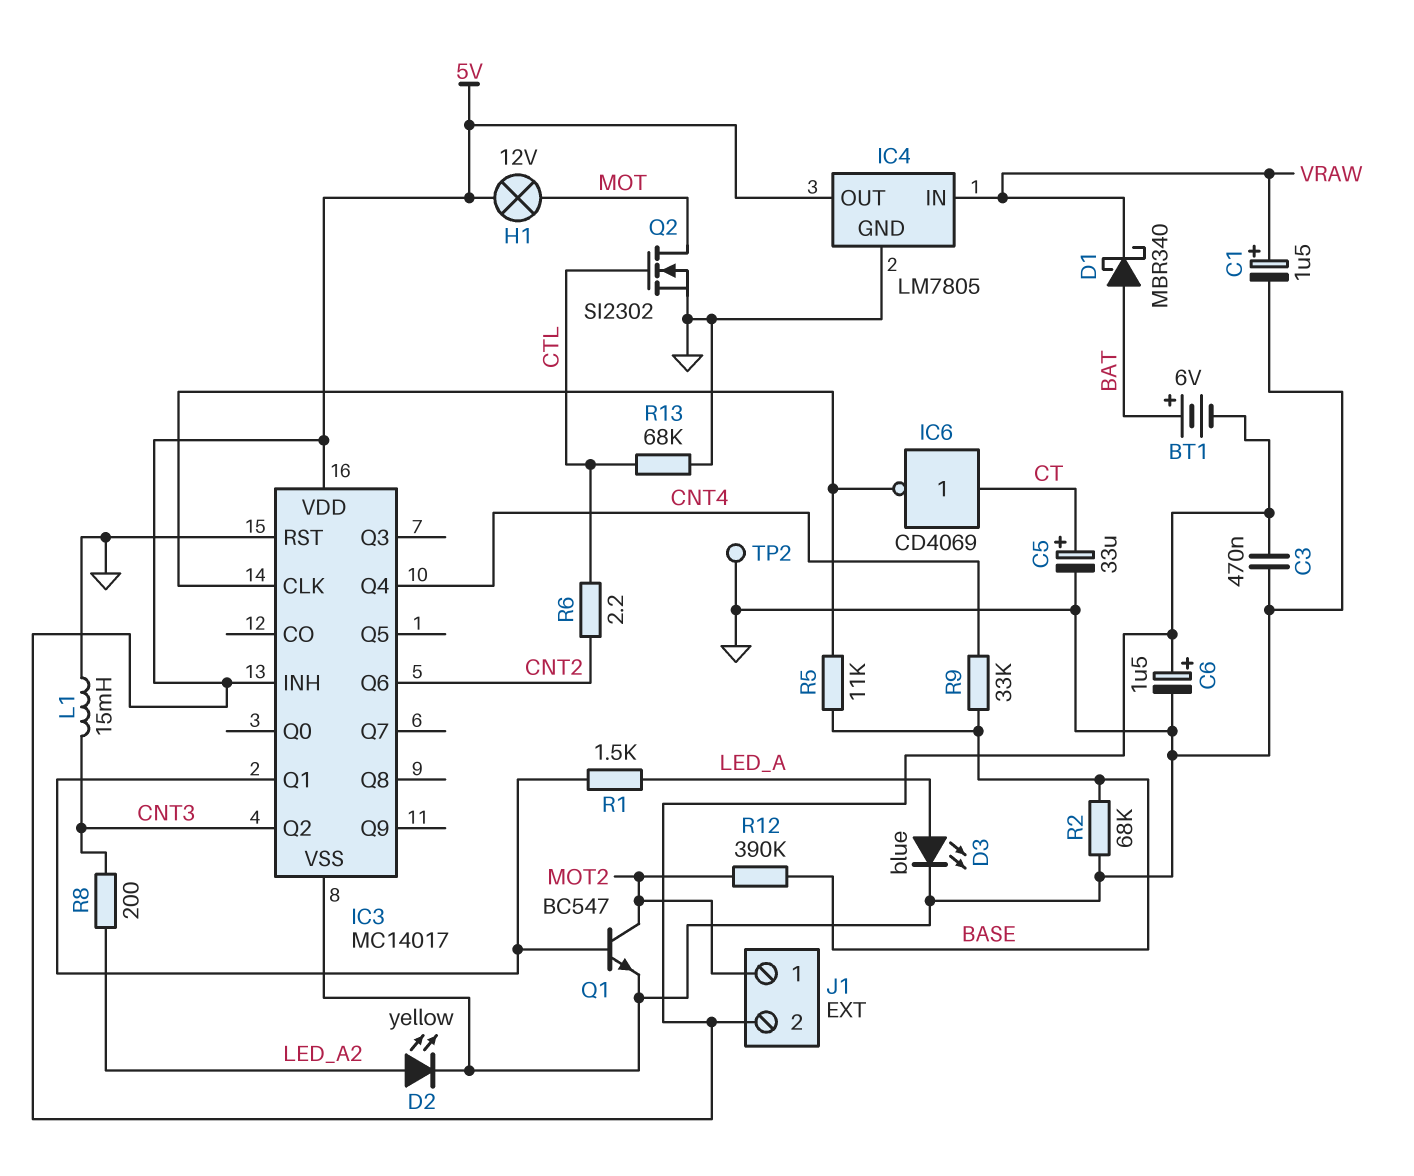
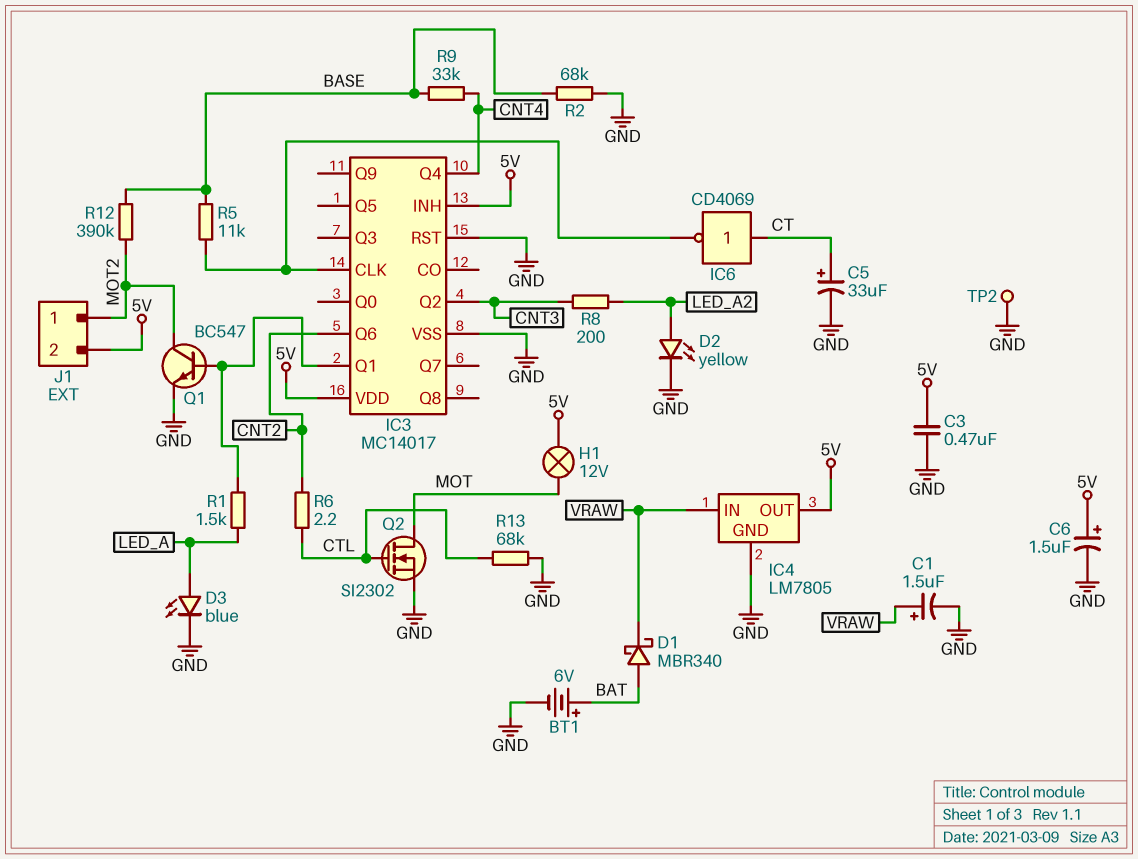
BT1: 6V (plus BAT, minus 5V) -> 6V (plus BAT, minus GND)
L1: 15mH (CNT3, GND) -> none

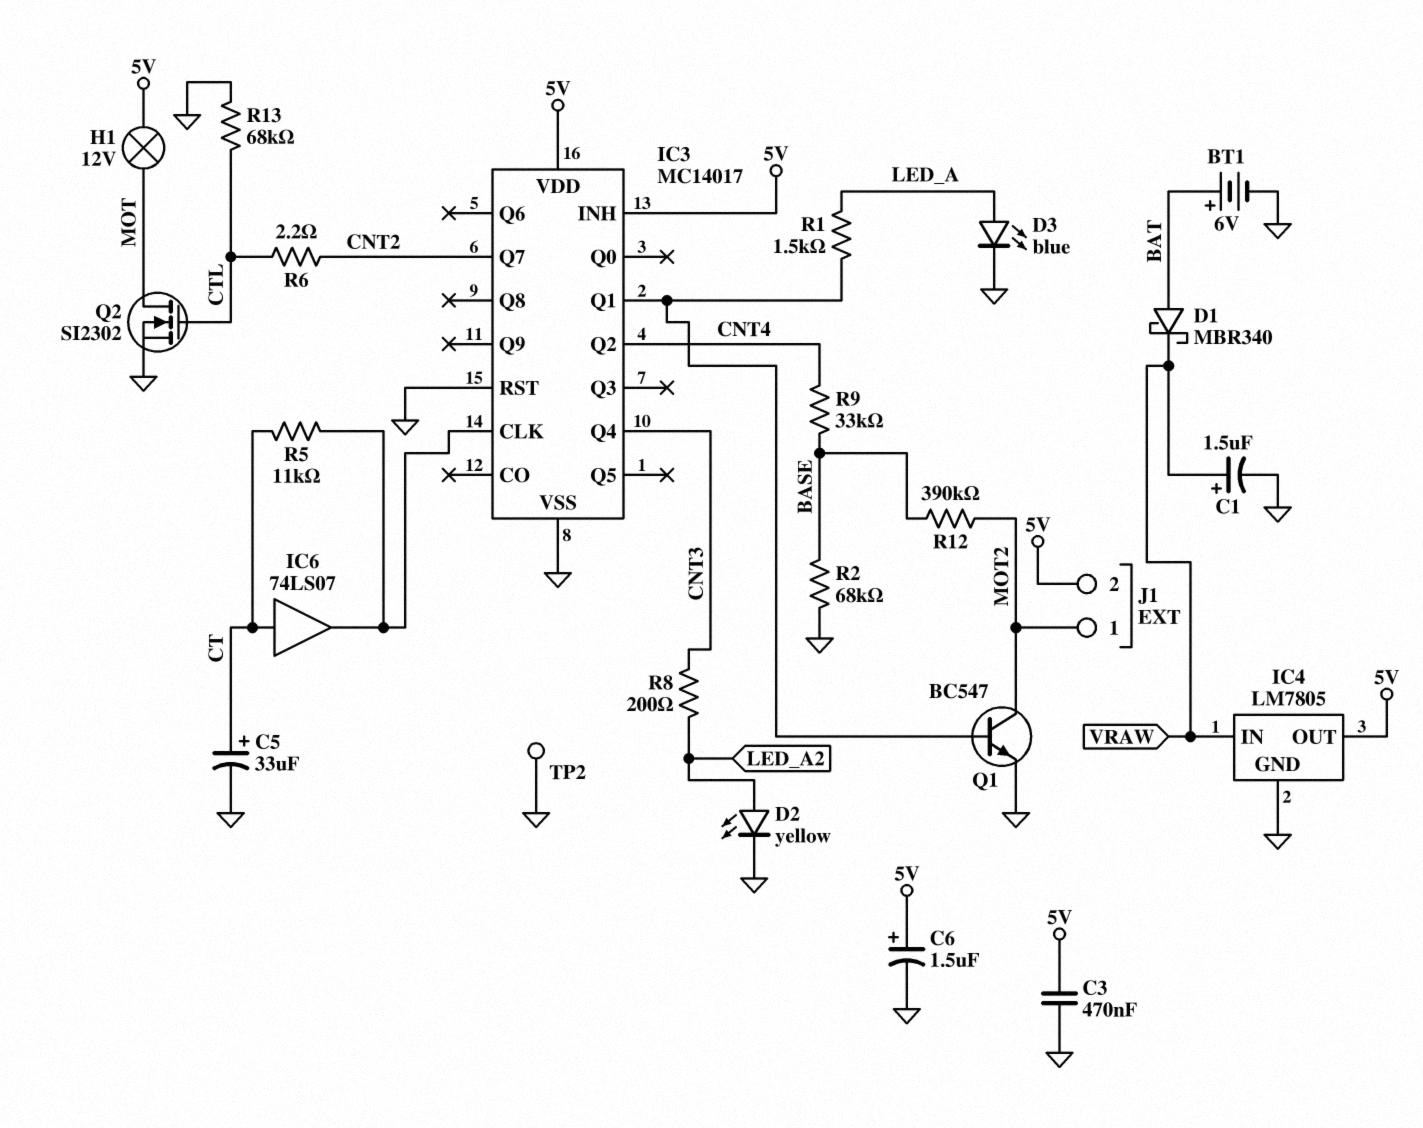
IC3 pin Q2: CNT3 -> CNT4
IC3 pin Q4: CNT4 -> CNT3
IC3 pin Q6: CNT2 -> none
IC3 pin Q7: none -> CNT2
IC6: NOT CD4069 (in CT, out IC3/CLK) -> buffer 74LS07 (in CT, out IC3/CLK)
R5: 11k (BASE, IC3/CLK) -> 11k (CT, IC3/CLK)

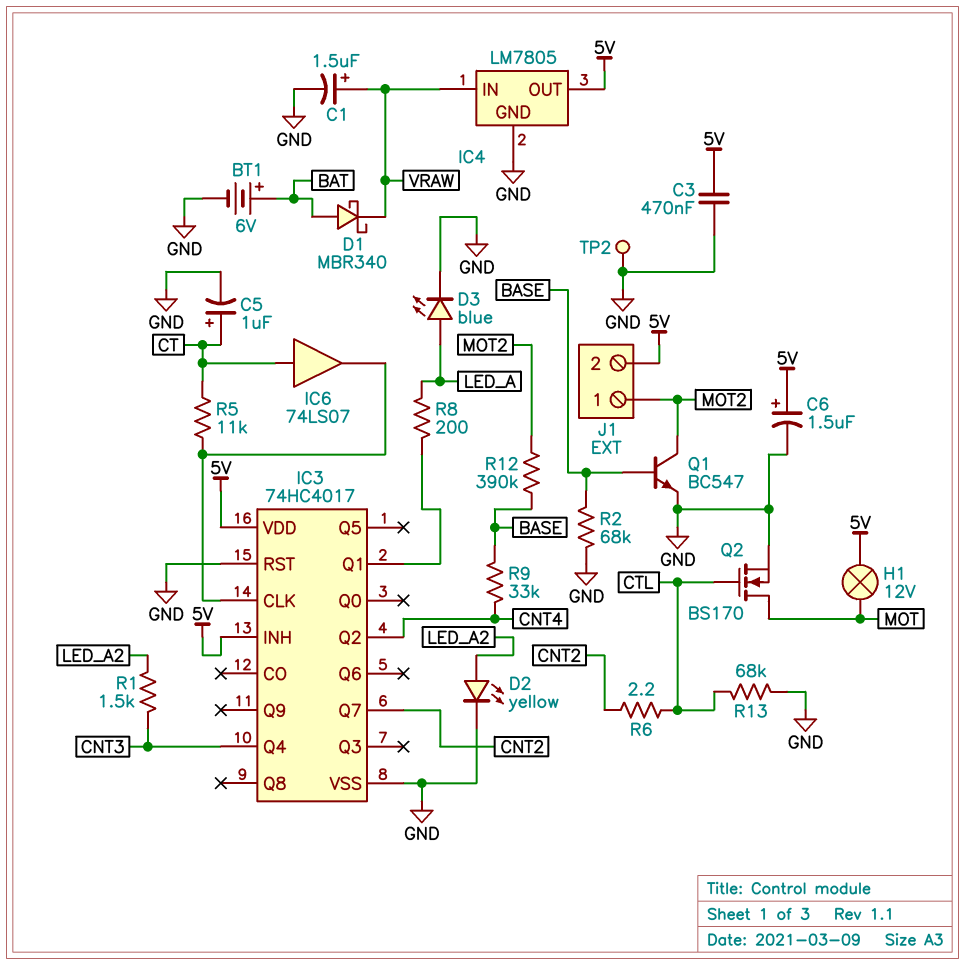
C5: 33uF (plus CT, minus GND) -> 1uF (plus CT, minus GND)
IC3: MC14017 -> 74HC4017
Q1: NPN BC547 (B IC3/Q1, C MOT2, E GND) -> NPN BC547 (B BASE, C MOT2, E GND)
Q2: NMOS SI2302 (G CTL, D MOT, S GND) -> NMOS BS170 (G CTL, D MOT, S GND)
R1: 1.5k (IC3/Q1, LED_A) -> 1.5k (CNT3, LED_A2)
R8: 200 (CNT3, LED_A2) -> 200 (IC3/Q1, LED_A)

